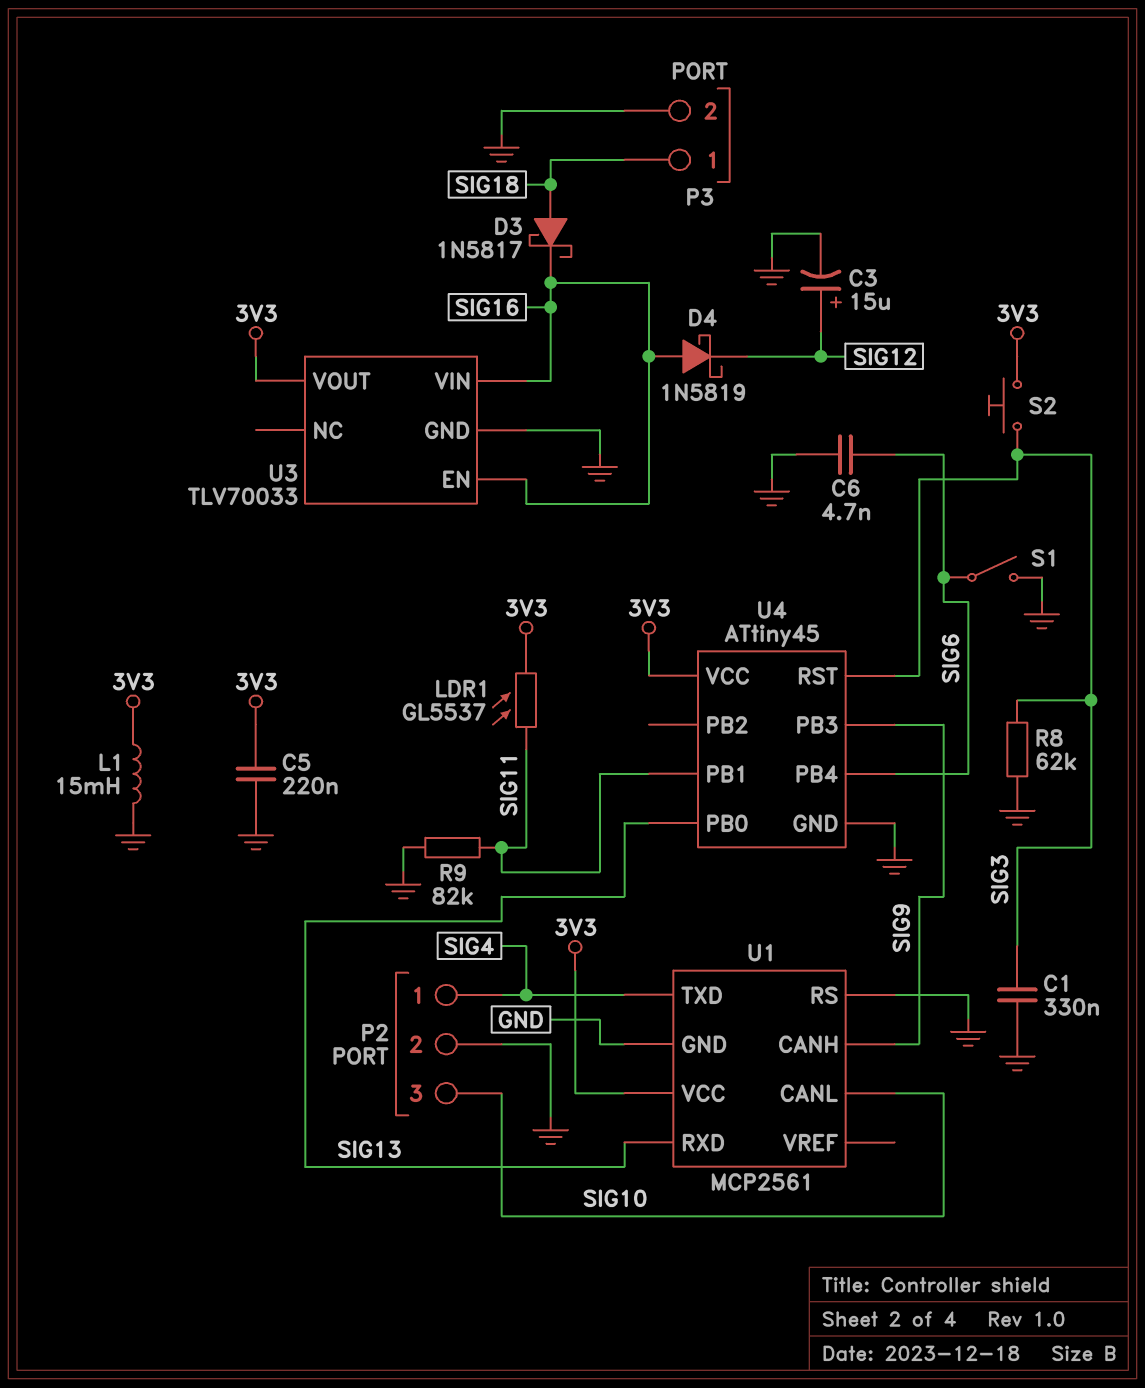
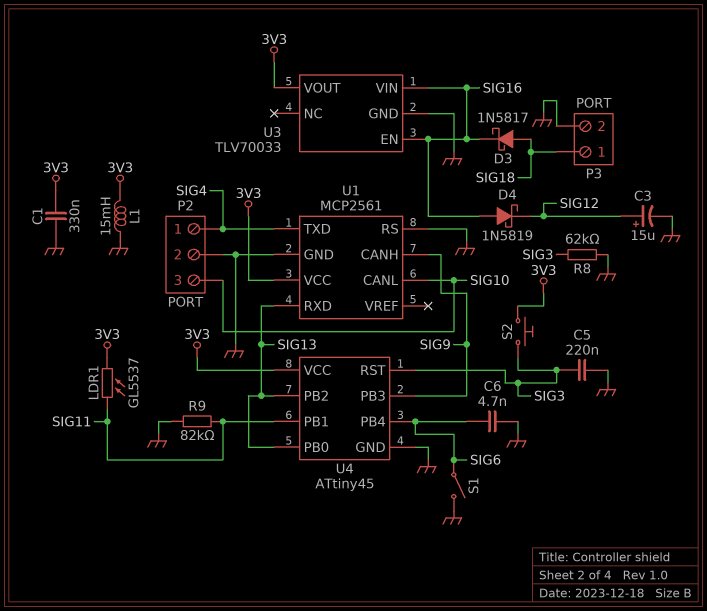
C1: 330nF (GND, SIG3) -> 330nF (3V3, GND)
C5: 220nF (3V3, GND) -> 220nF (GND, SIG3)
U4 pin PB2: none -> SIG13

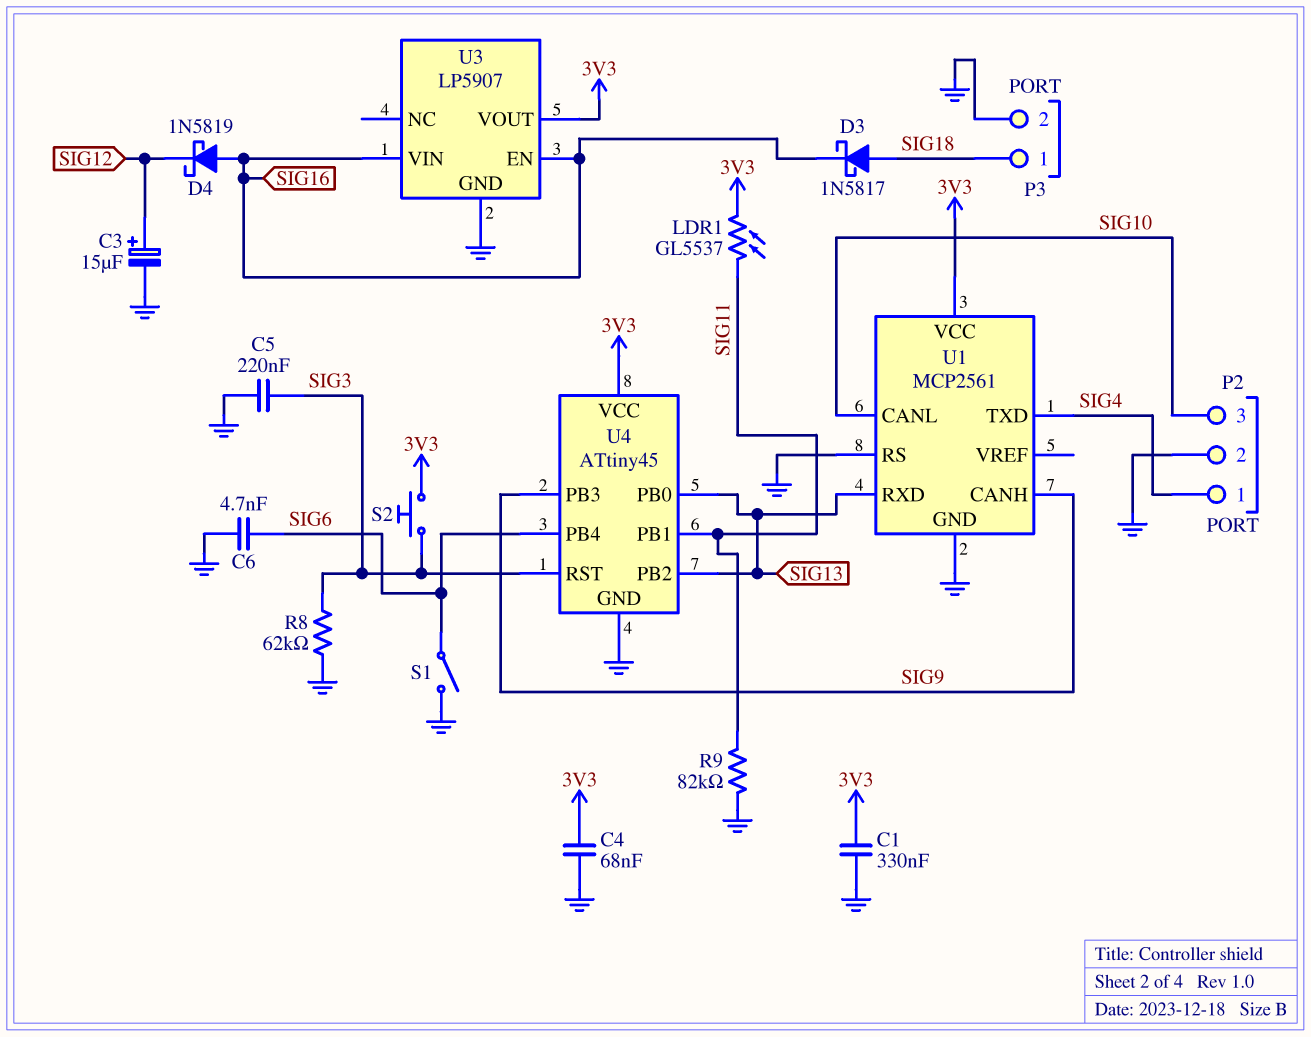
C4: none -> 68nF (3V3, GND)
L1: 15mH (3V3, GND) -> none
U3: TLV70033 -> LP5907

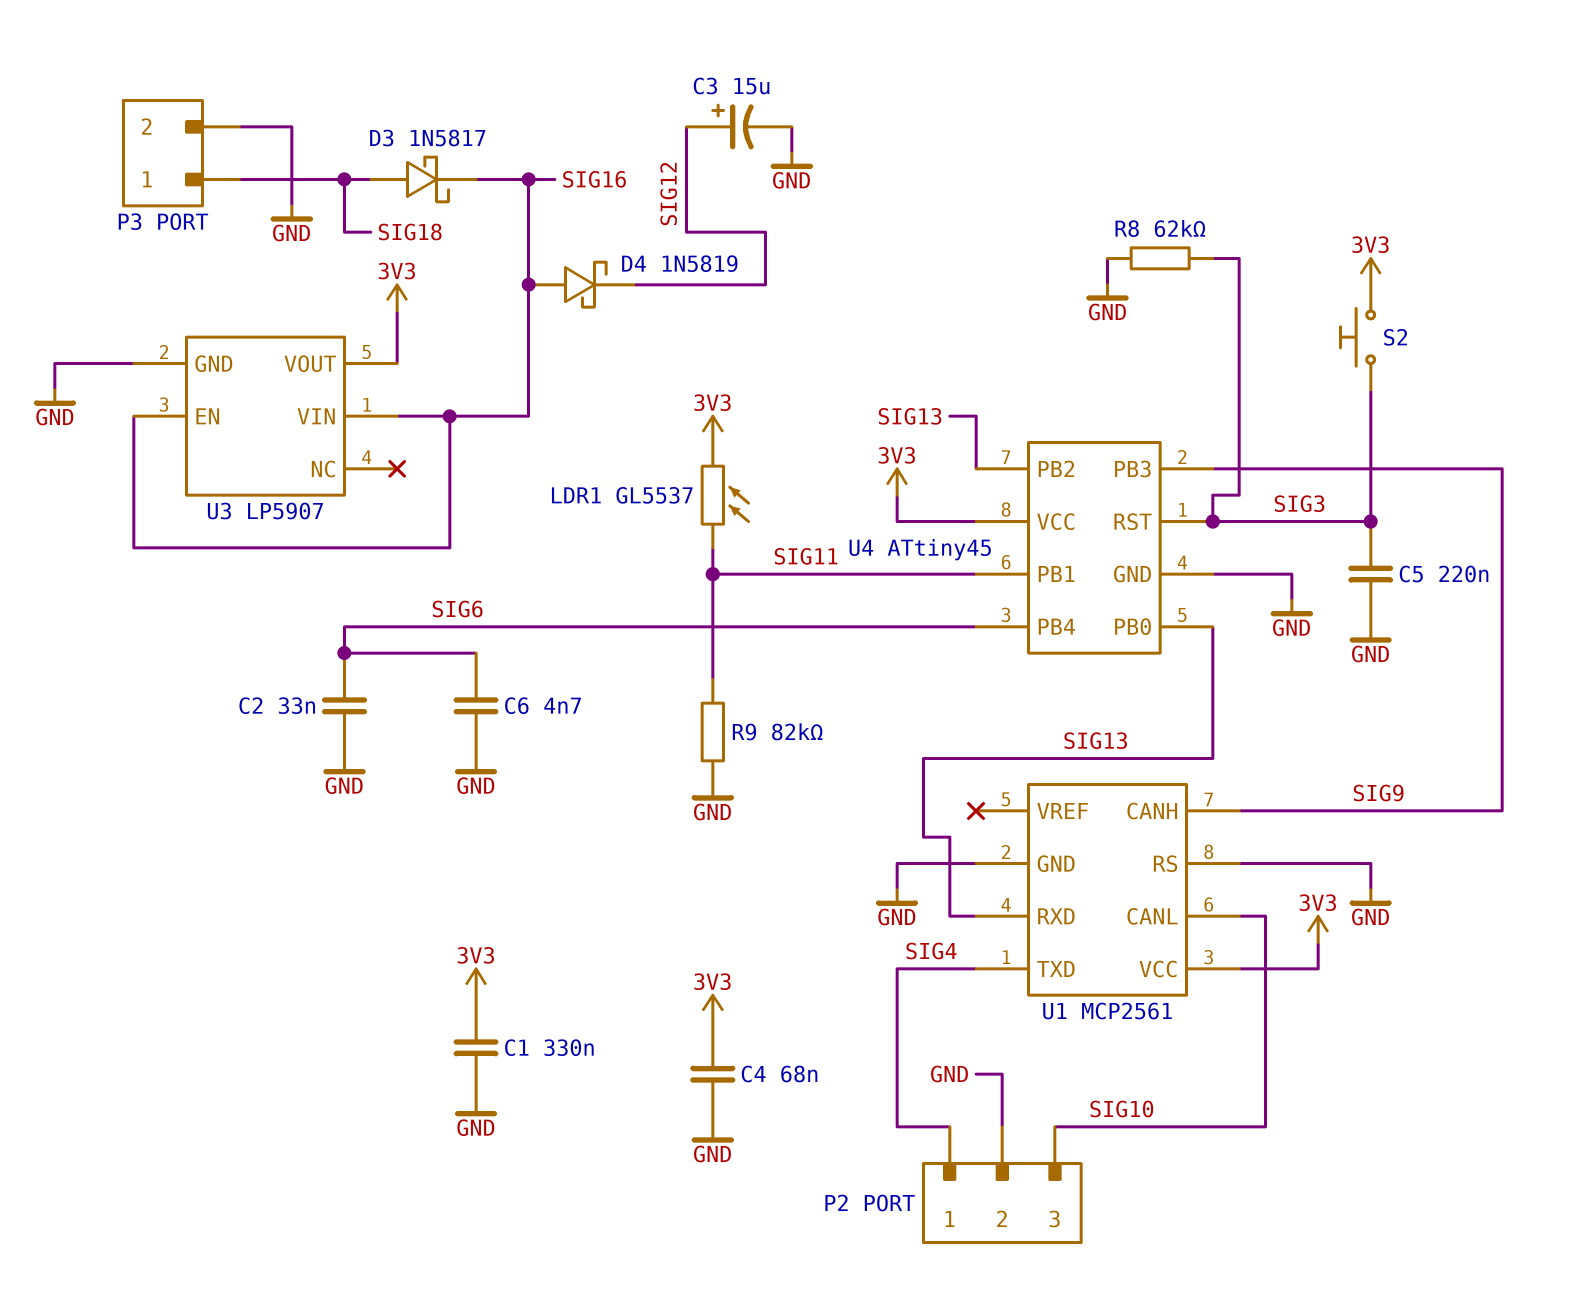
C2: none -> 33nF (GND, SIG6)
S1: switch (GND, SIG6) -> none

